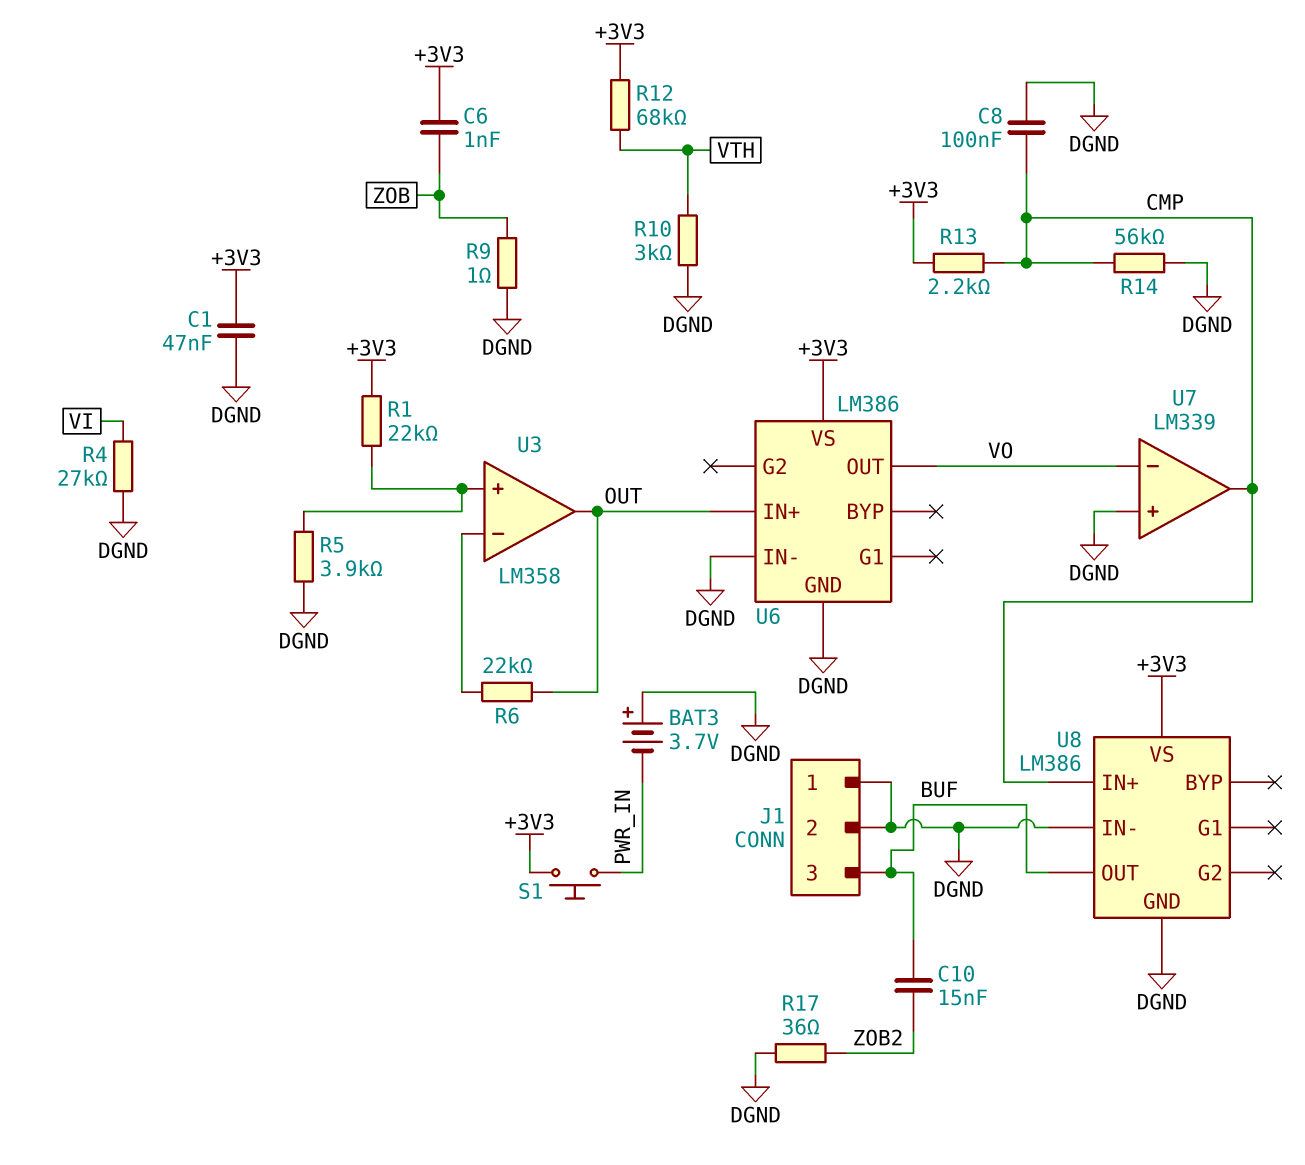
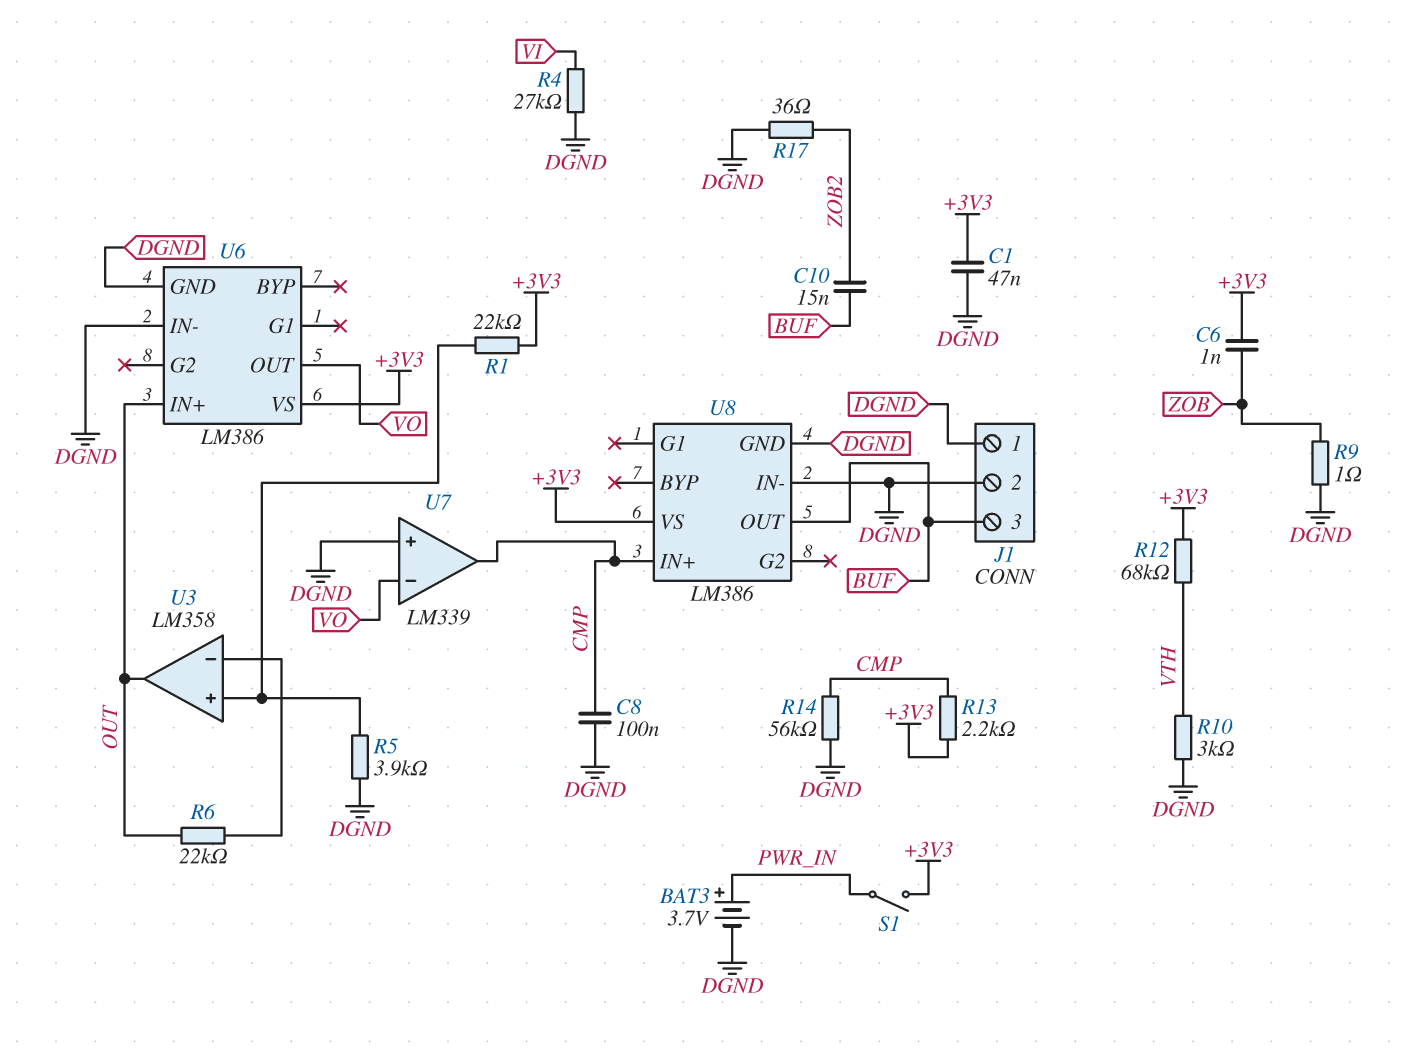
BAT3: 3.7V (plus DGND, minus PWR_IN) -> 3.7V (plus PWR_IN, minus DGND)
S1: button (+3V3, PWR_IN) -> switch (+3V3, PWR_IN)

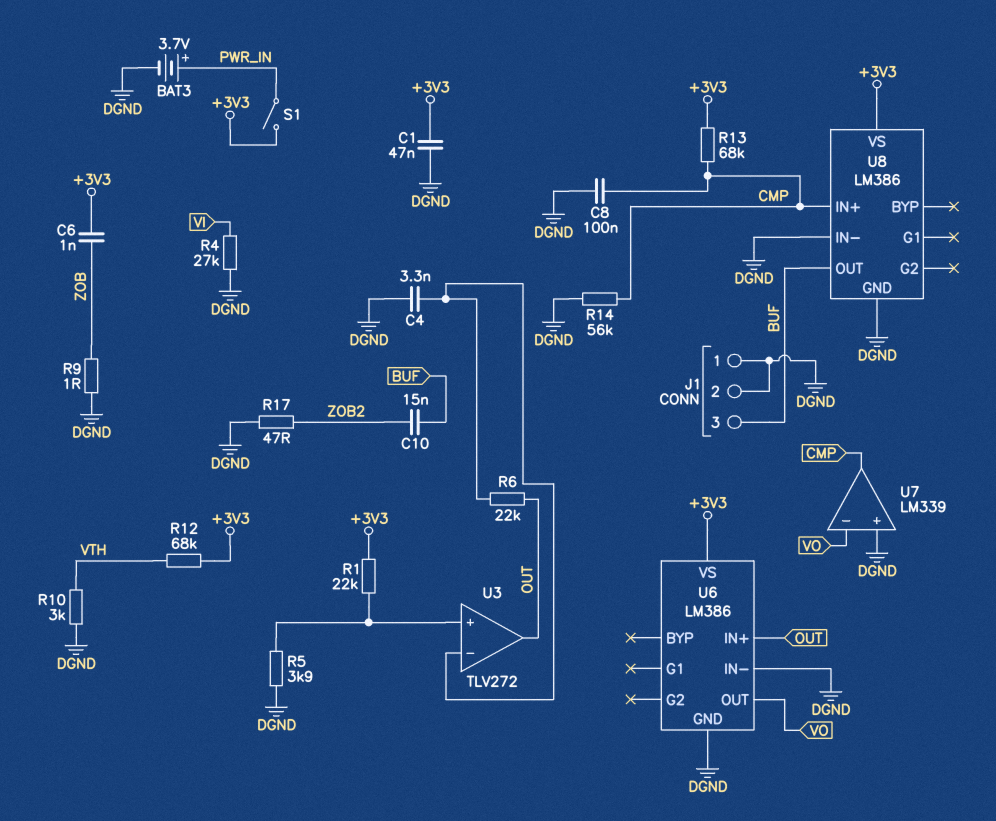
C4: none -> 3.3nF (DGND, U3/in-)
R13: 2.2k (+3V3, CMP) -> 68k (+3V3, CMP)
R17: 36 (DGND, ZOB2) -> 47 (DGND, ZOB2)
U3: LM358 -> TLV272

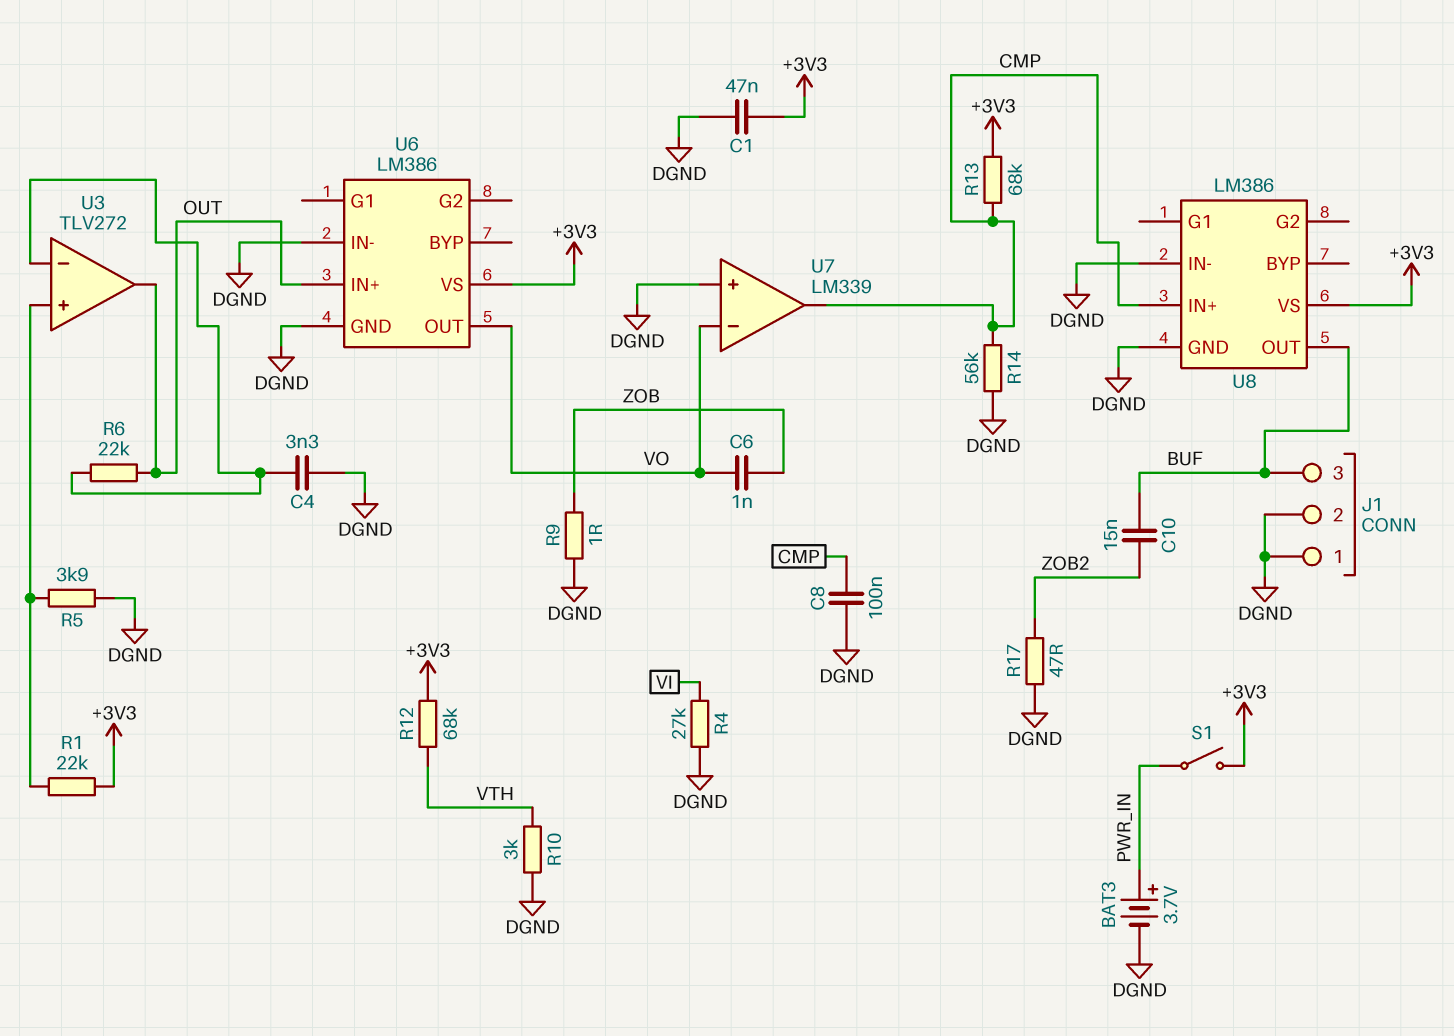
C6: 1nF (+3V3, ZOB) -> 1nF (VO, ZOB)

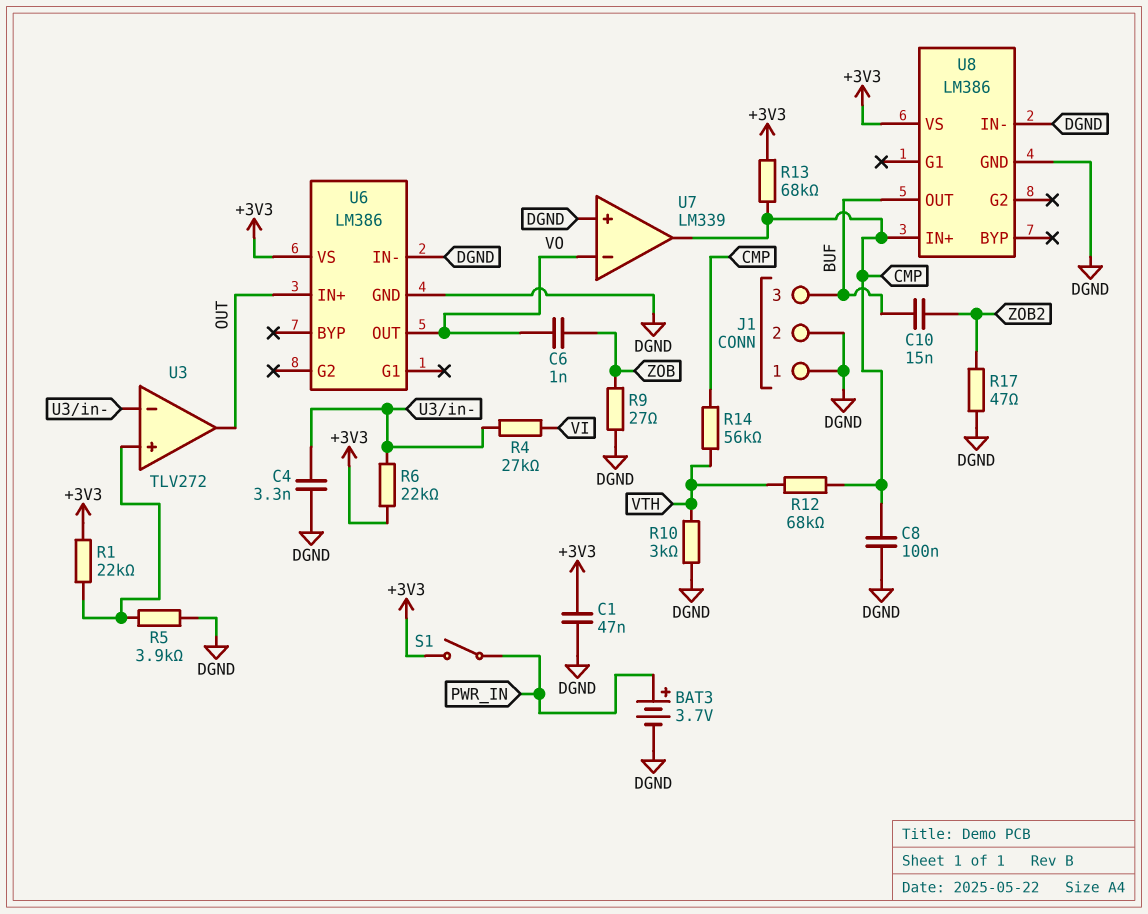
R4: 27k (DGND, VI) -> 27k (U3/in-, VI)
R6: 22k (OUT, U3/in-) -> 22k (+3V3, U3/in-)
R9: 1 (DGND, ZOB) -> 27 (DGND, ZOB)
R12: 68k (+3V3, VTH) -> 68k (CMP, VTH)
R14: 56k (CMP, DGND) -> 56k (CMP, VTH)

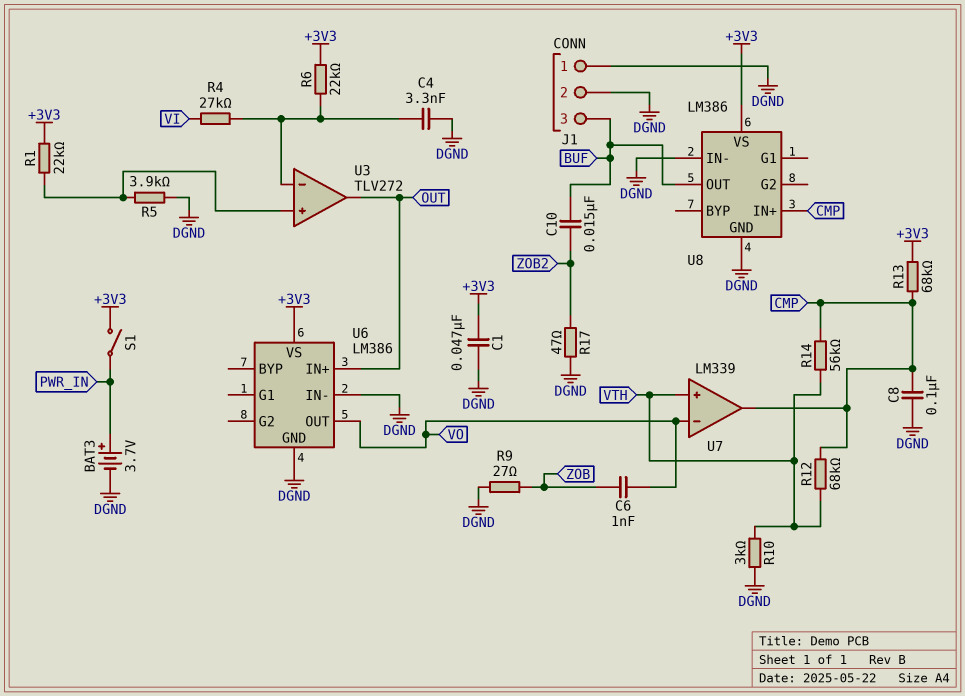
U7 pin in+: DGND -> VTH

